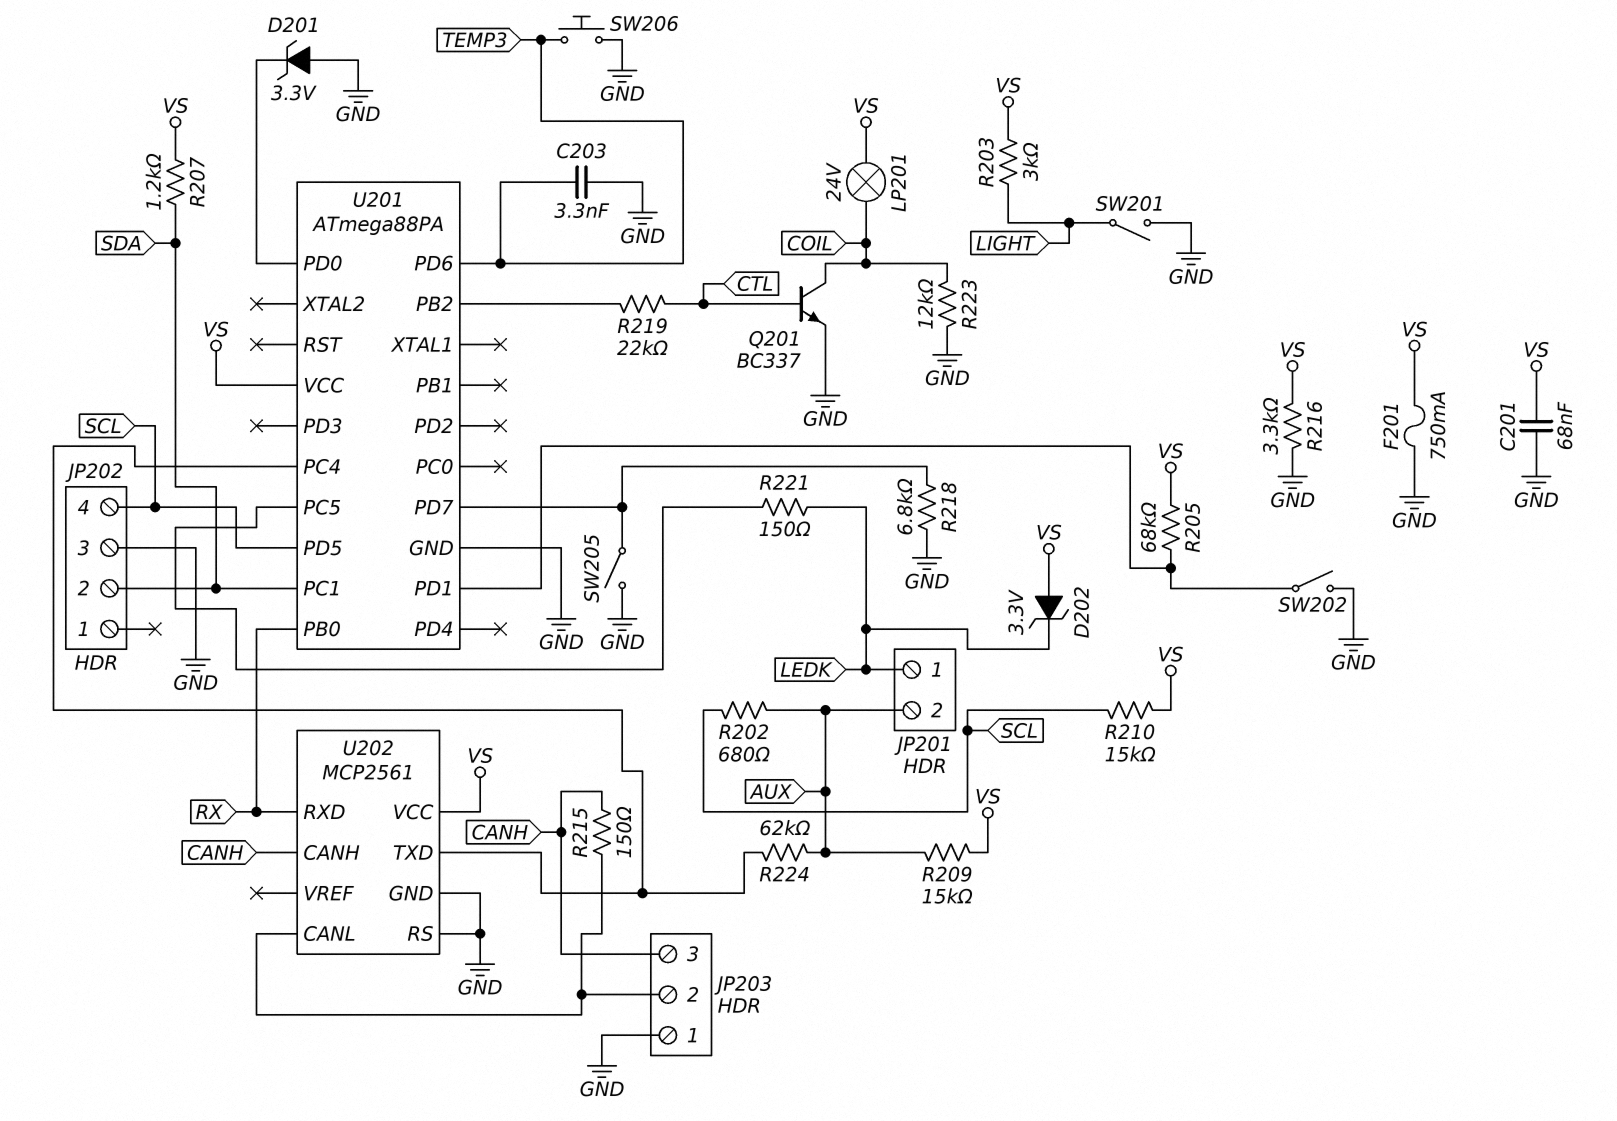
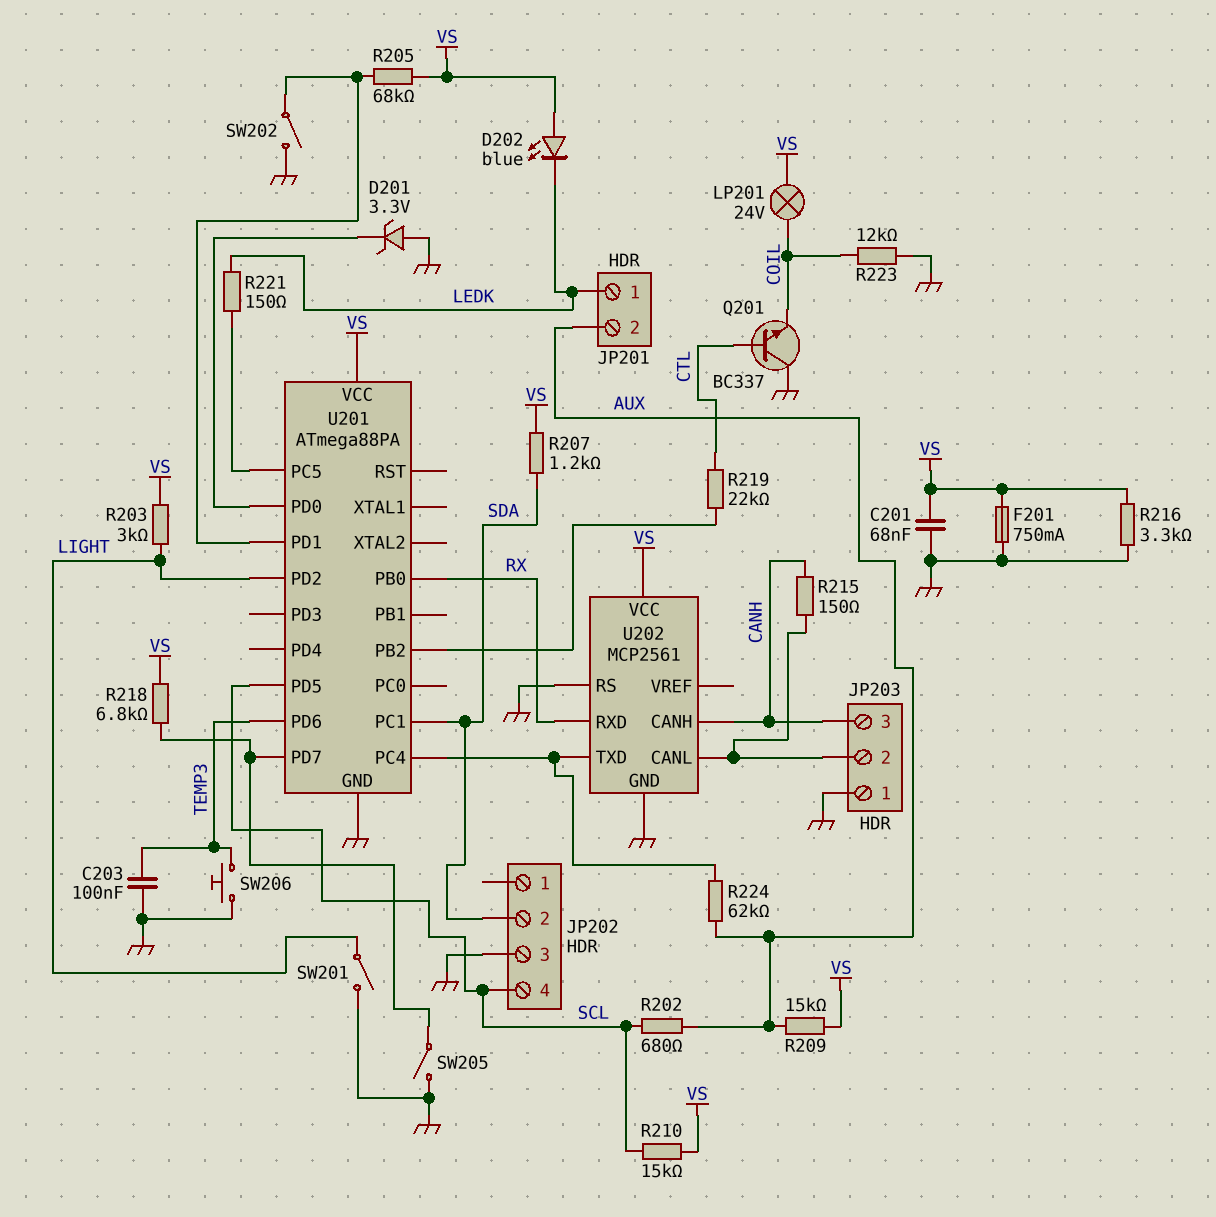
C203: 3.3nF (GND, TEMP3) -> 100nF (GND, TEMP3)
D202: zener 3.3V (A VS, K LEDK) -> LED blue (A VS, K LEDK)
Q201: NPN BC337 (B CTL, C COIL, E GND) -> NPN BC337 (B CTL, C GND, E COIL)
R218: 6.8k (GND, U201/PD7) -> 6.8k (U201/PD7, VS)
U201 pin PD2: none -> LIGHT

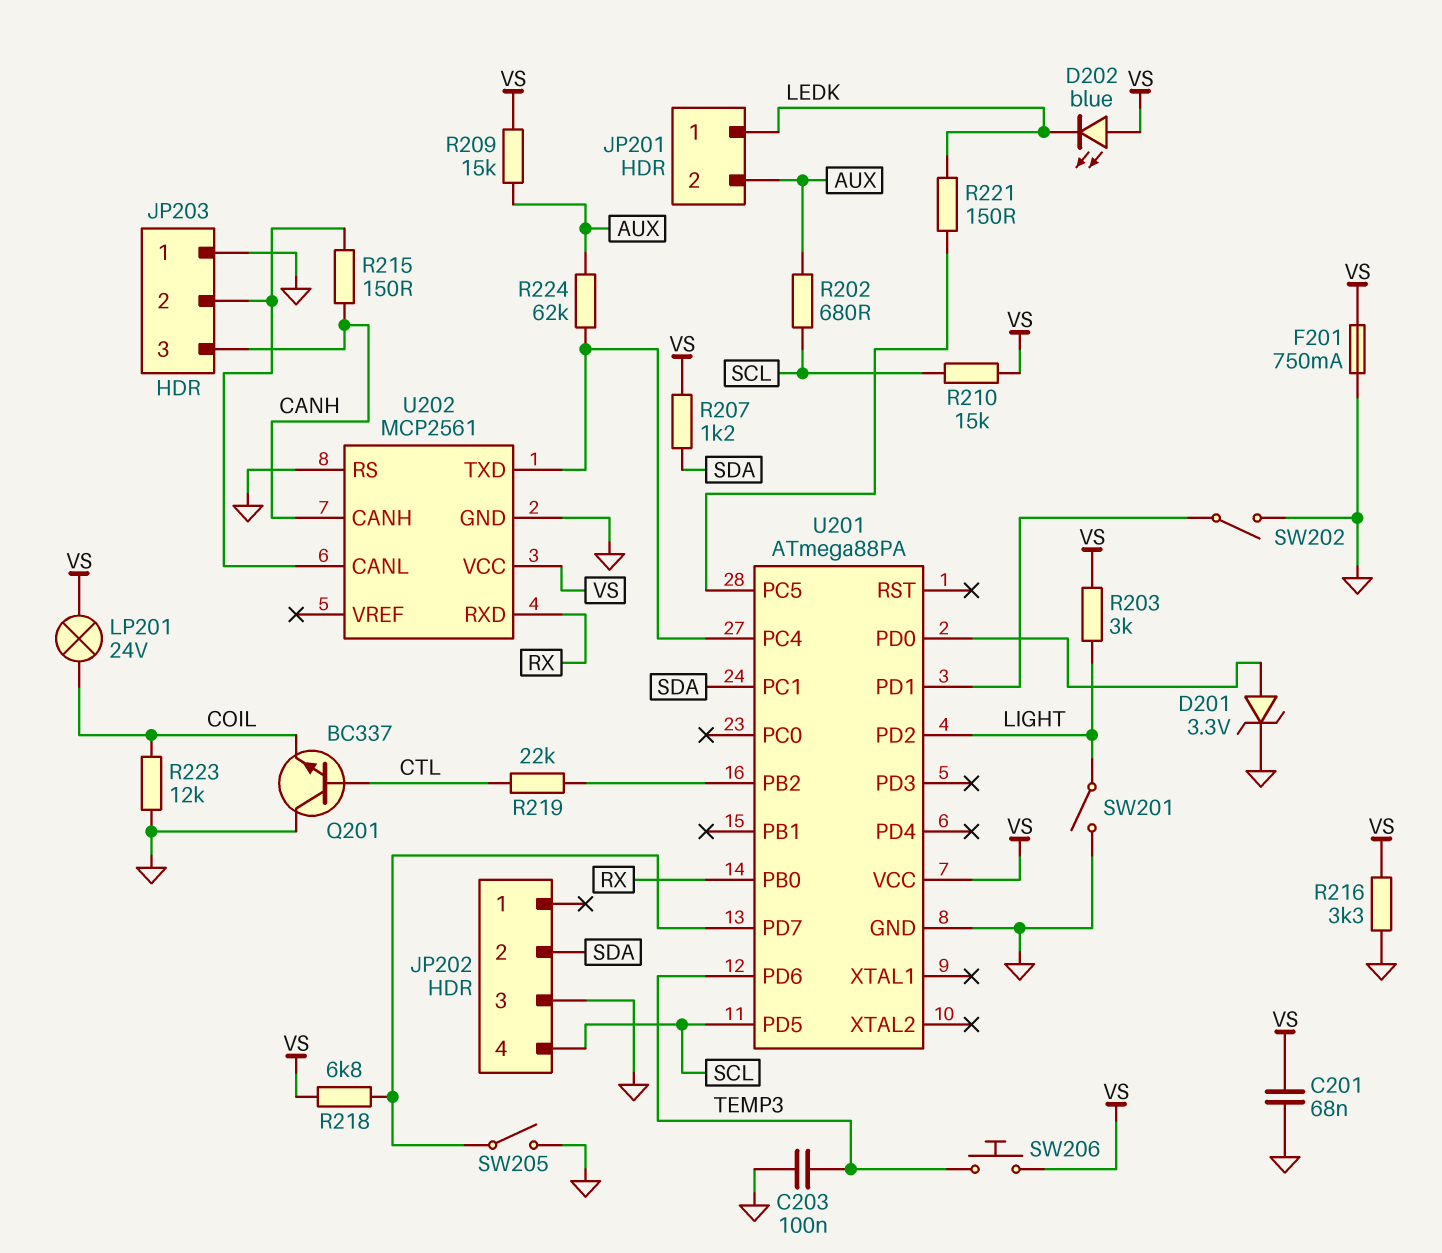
D201: zener 3.3V (A GND, K U201/PD0) -> zener 3.3V (A U201/PD0, K GND)
R205: 68k (U201/PD1, VS) -> none
SW206: button (GND, TEMP3) -> button (TEMP3, VS)

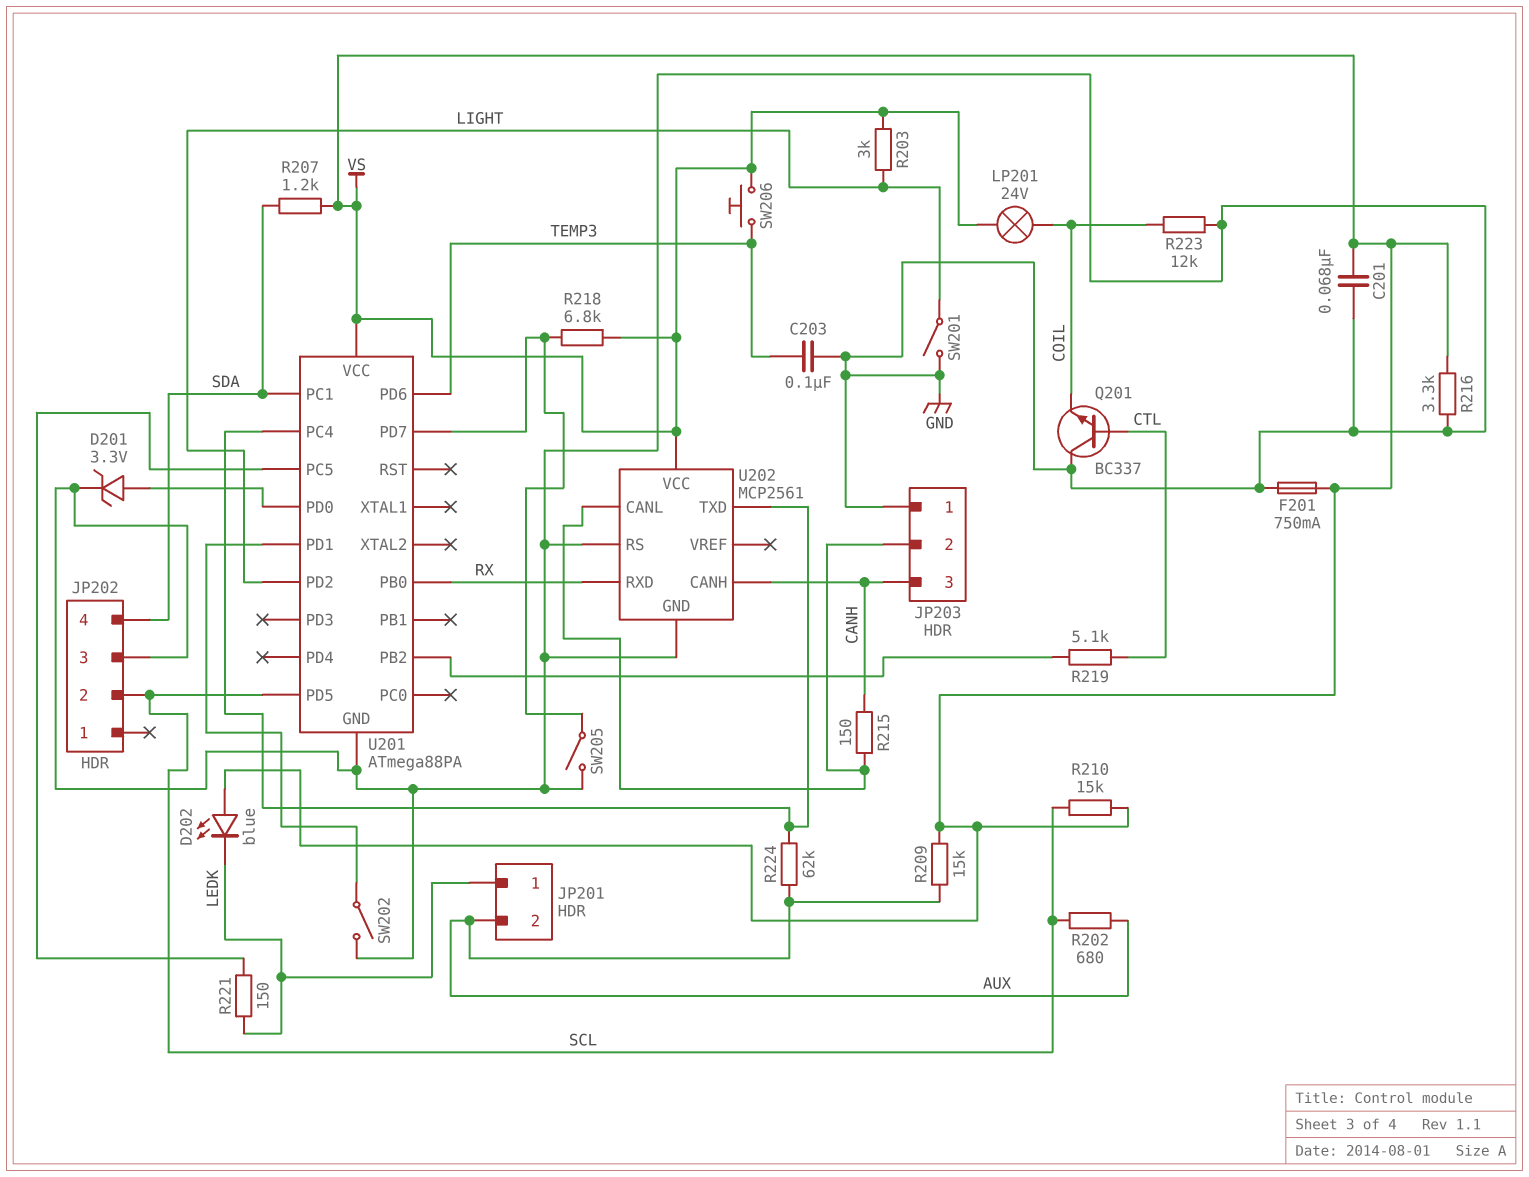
JP202 pin 2: SDA -> SCL
JP202 pin 4: SCL -> SDA
R219: 22k (CTL, U201/PB2) -> 5.1k (CTL, U201/PB2)

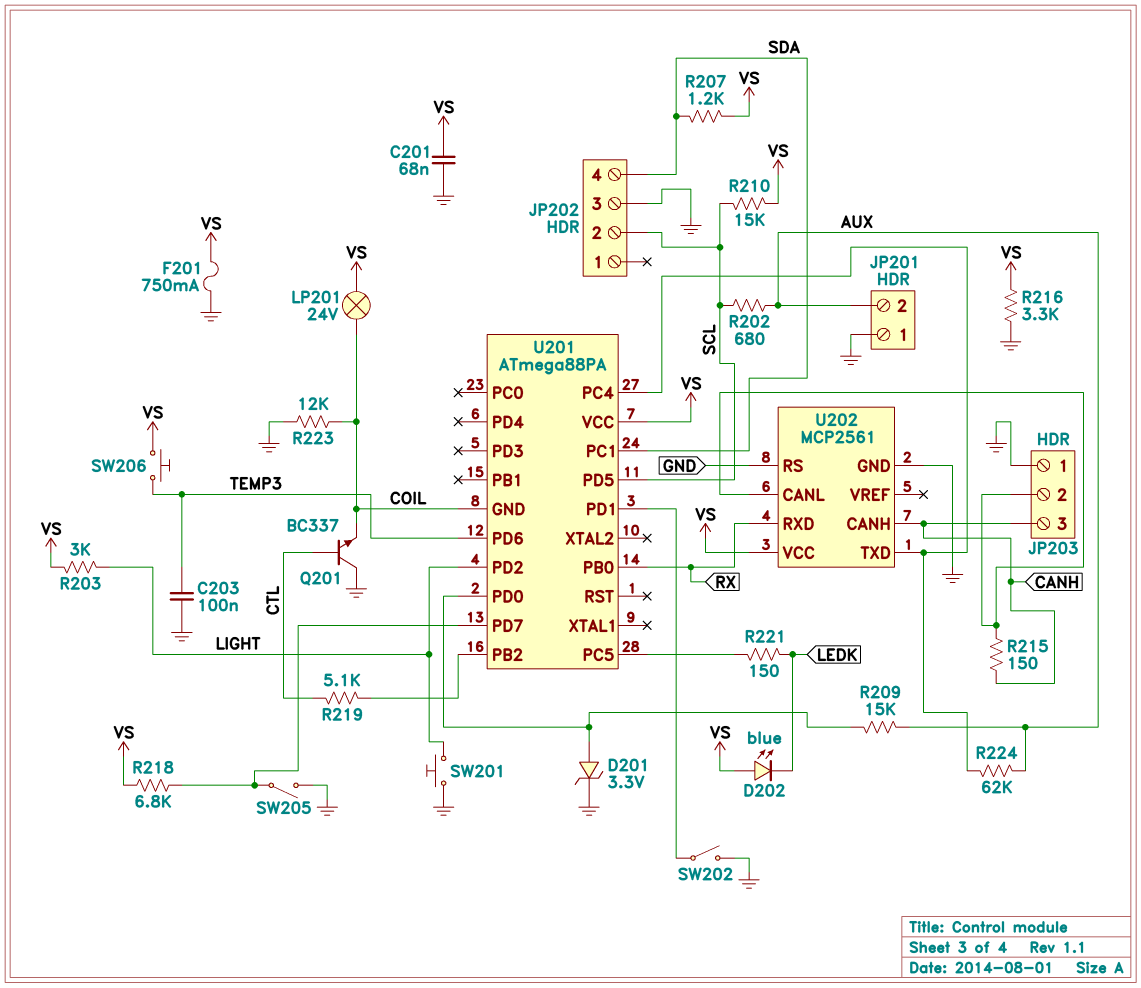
JP201 pin 1: LEDK -> GND
R209: 15k (AUX, VS) -> 15k (AUX, U201/PD0)
SW201: switch (GND, LIGHT) -> button (GND, LIGHT)
U201 pin GND: GND -> COIL

